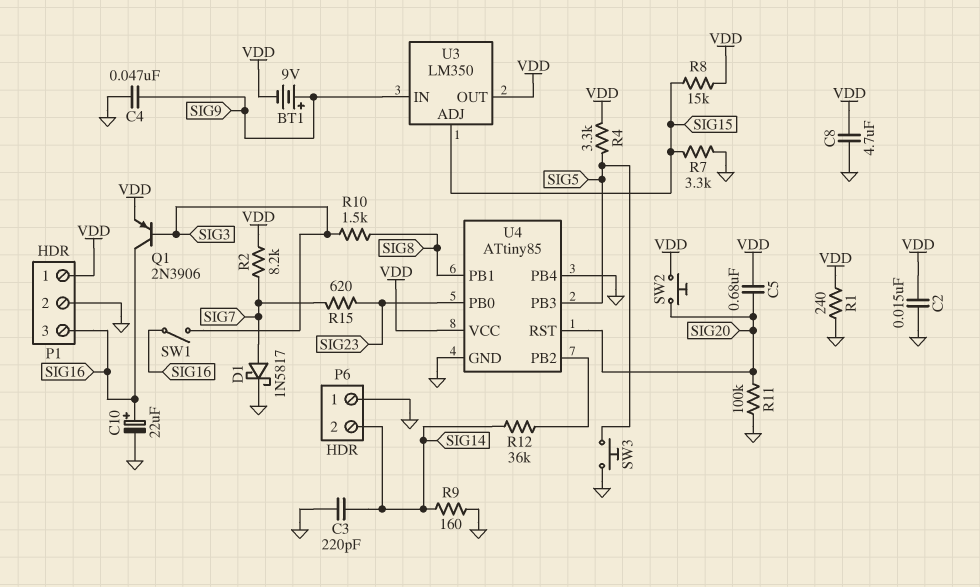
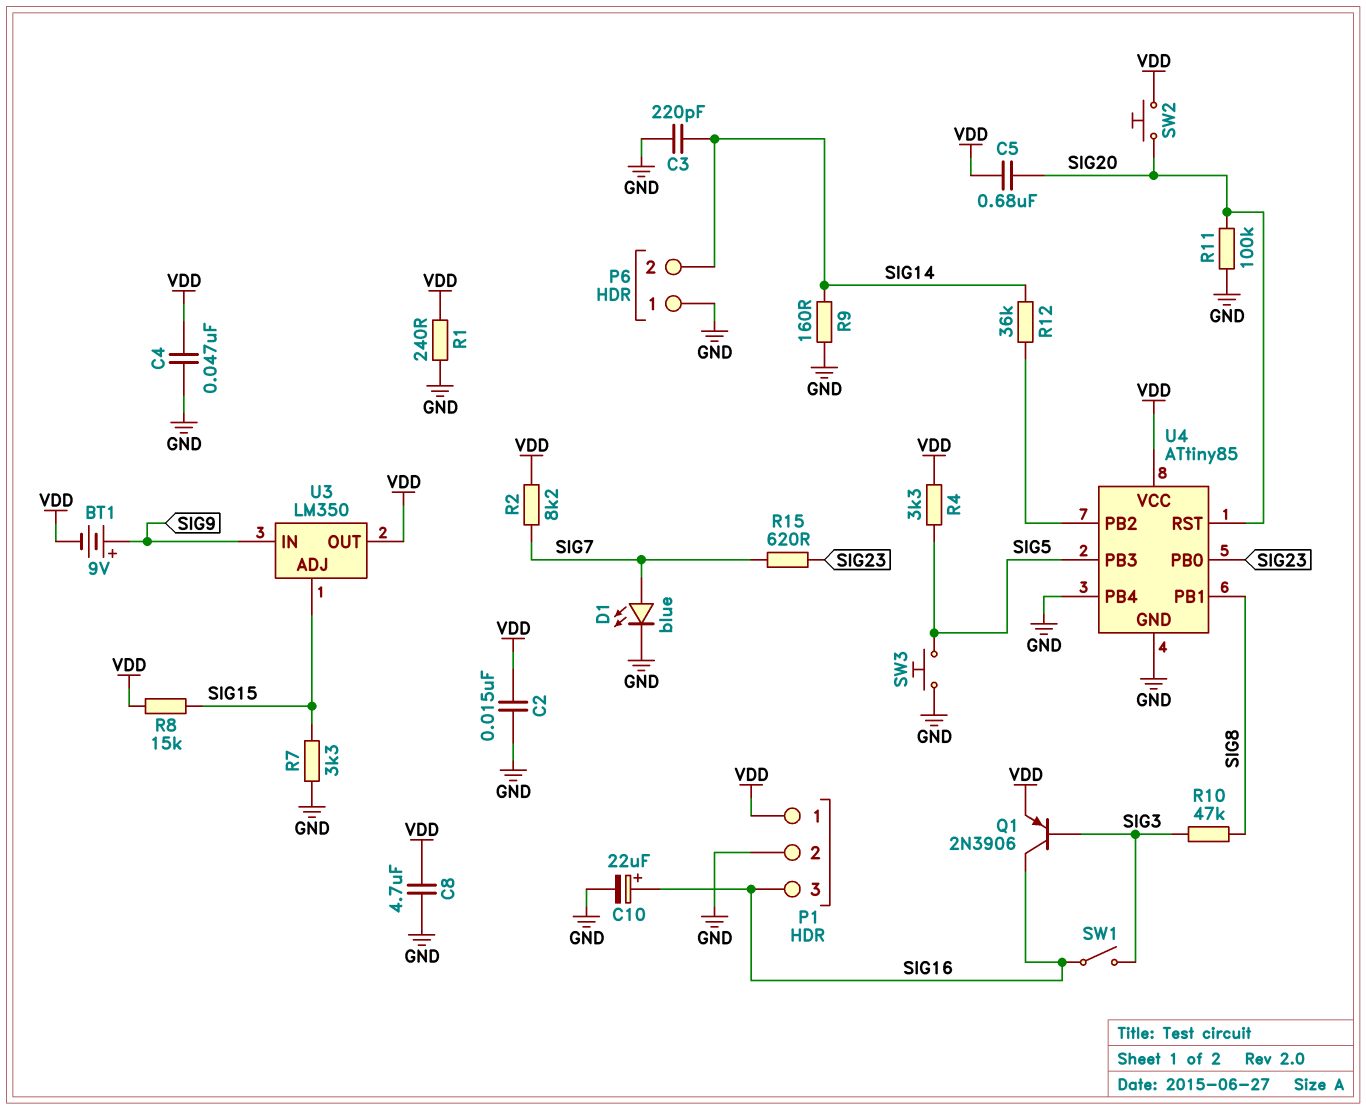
C4: 47nF (GND, SIG9) -> 47nF (GND, VDD)
D1: schottky 1N5817 (A SIG7, K GND) -> LED blue (A SIG7, K GND)
R10: 1.5k (SIG3, SIG8) -> 47k (SIG3, SIG8)

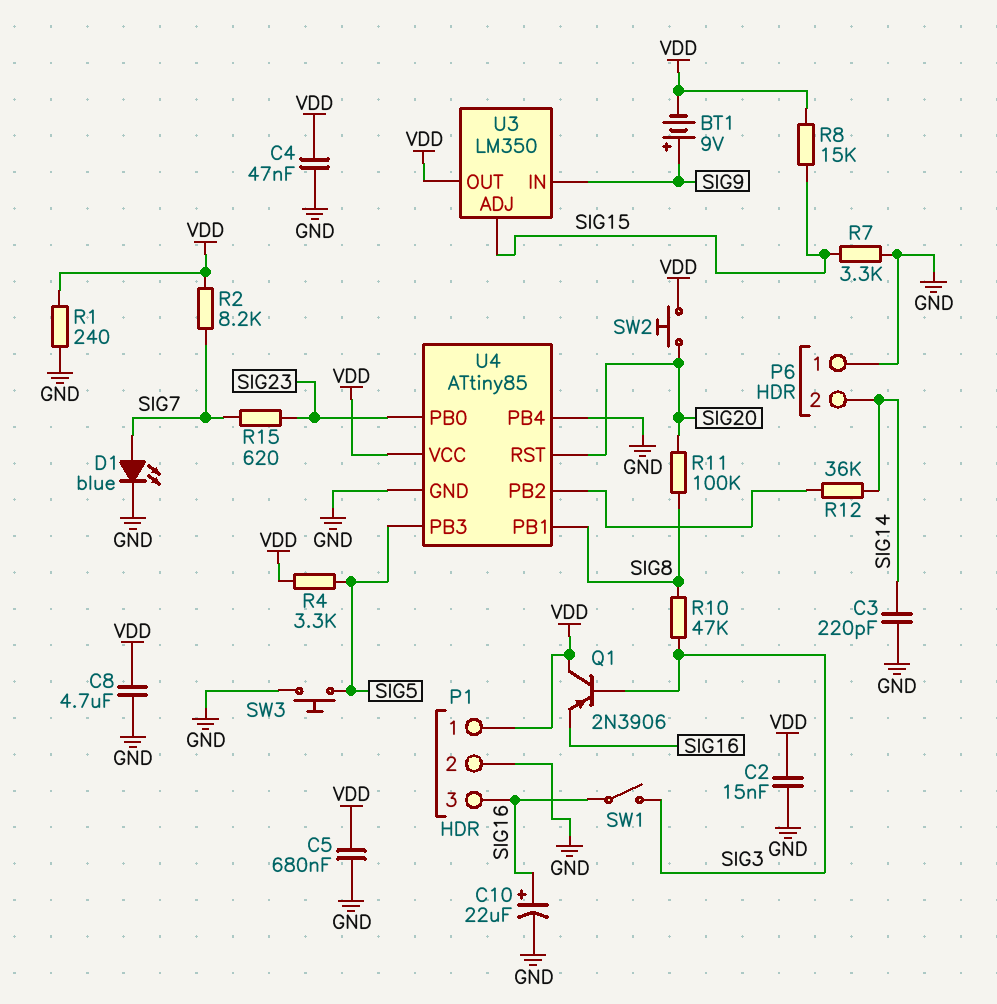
C5: 680nF (SIG20, VDD) -> 680nF (GND, VDD)
Q1: PNP 2N3906 (B SIG3, C SIG16, E VDD) -> PNP 2N3906 (B SIG3, C VDD, E SIG16)
R9: 160 (GND, SIG14) -> none
R11: 100k (GND, SIG20) -> 100k (SIG8, SIG20)

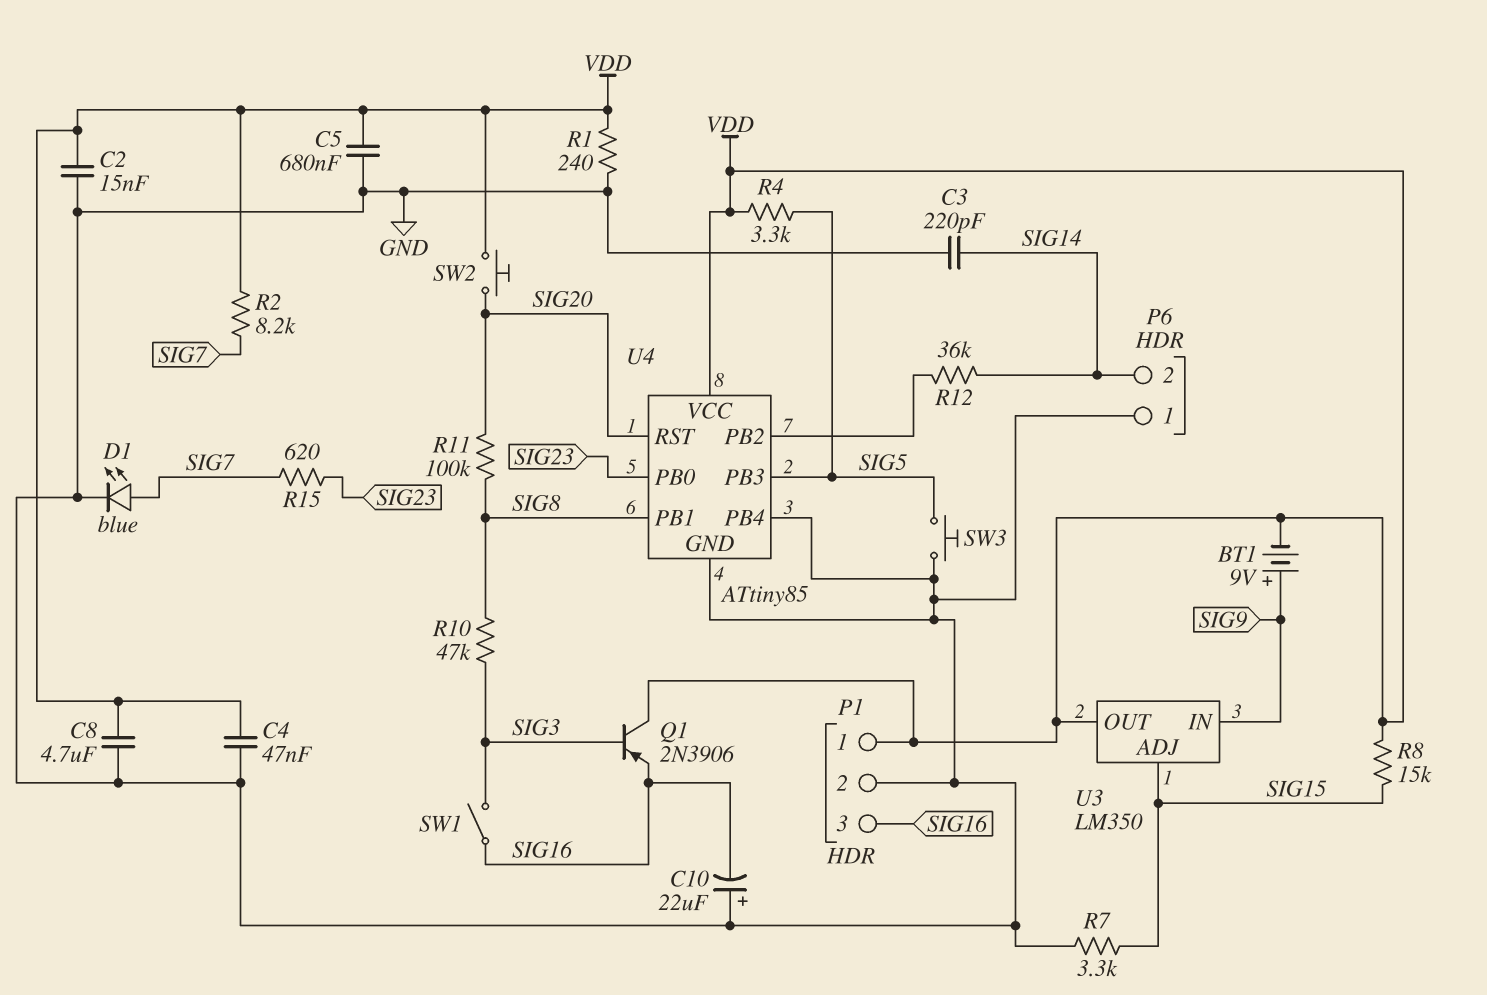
C10: 22uF (plus SIG16, minus GND) -> 22uF (plus GND, minus SIG16)

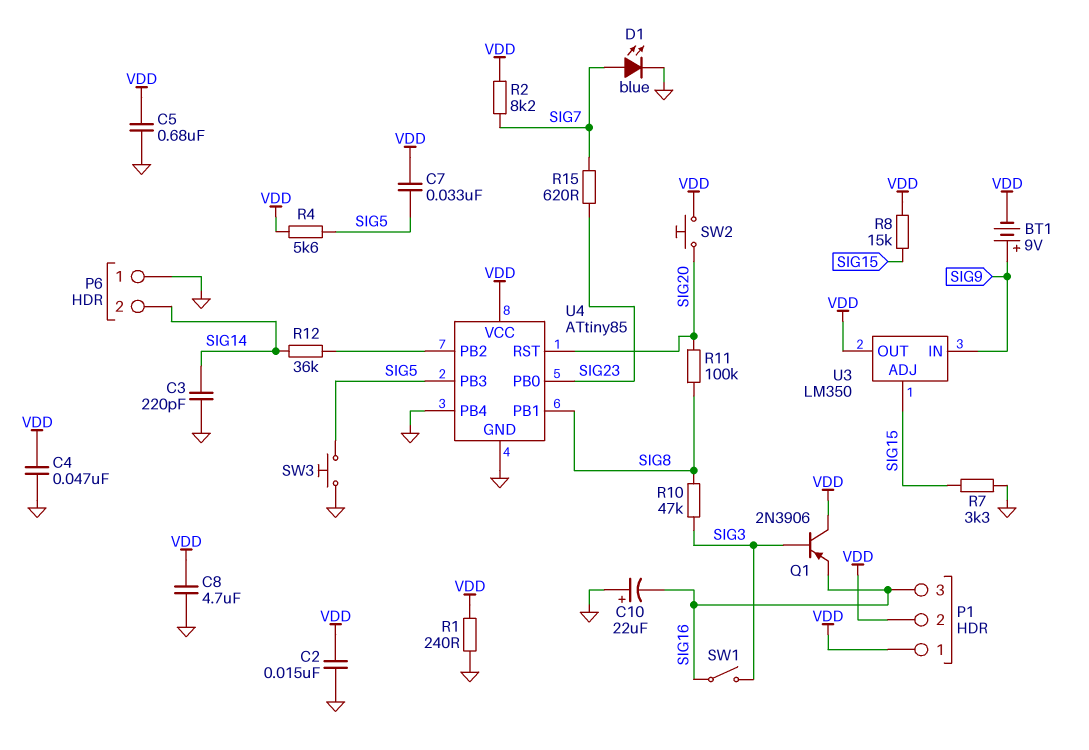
C7: none -> 33nF (SIG5, VDD)
P1 pin 2: GND -> VDD
R4: 3.3k (SIG5, VDD) -> 5.6k (SIG5, VDD)

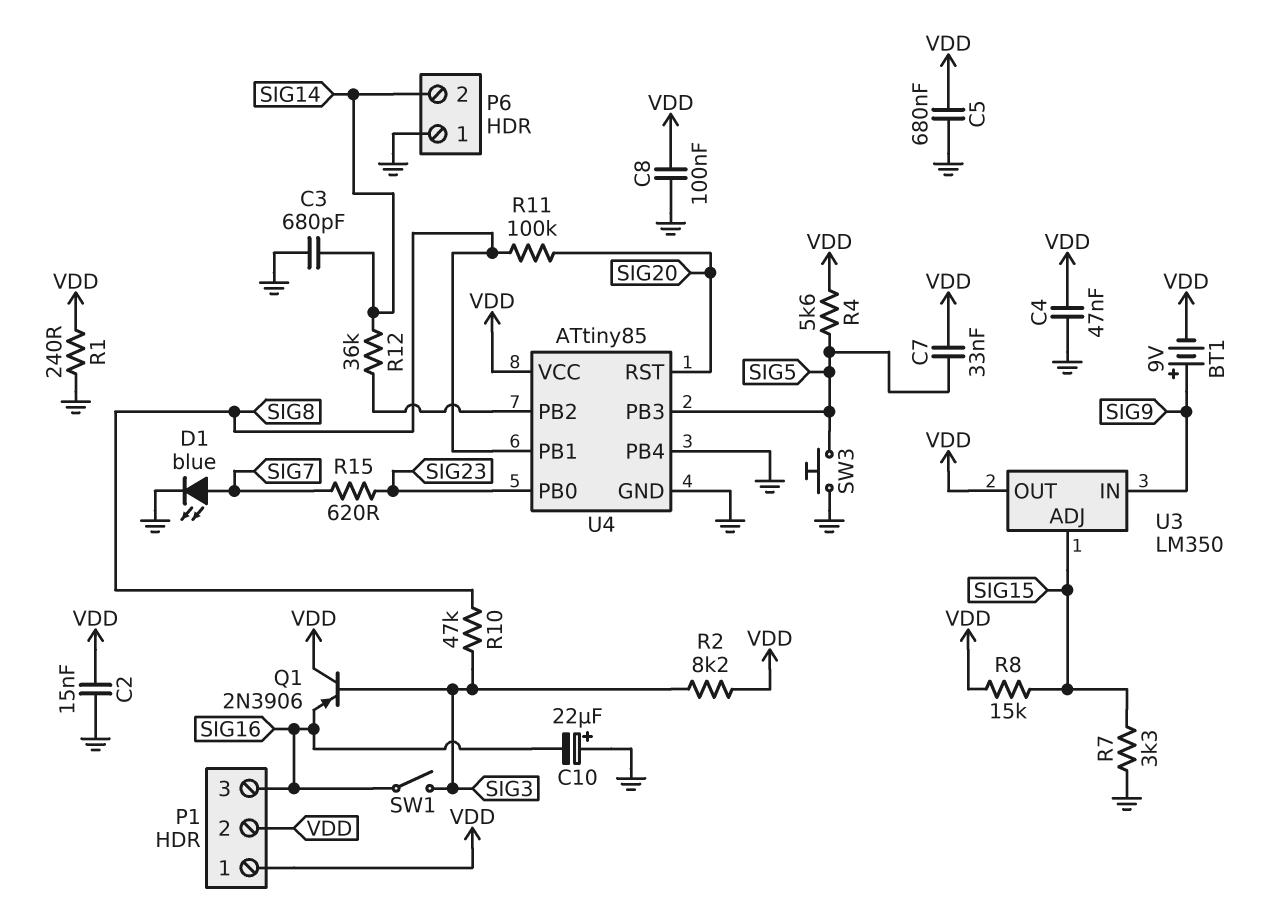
C3: 220pF (GND, SIG14) -> 680pF (GND, SIG14)
C8: 4.7uF (GND, VDD) -> 100nF (GND, VDD)
R2: 8.2k (SIG7, VDD) -> 8.2k (SIG3, VDD)
SW2: button (SIG20, VDD) -> none

